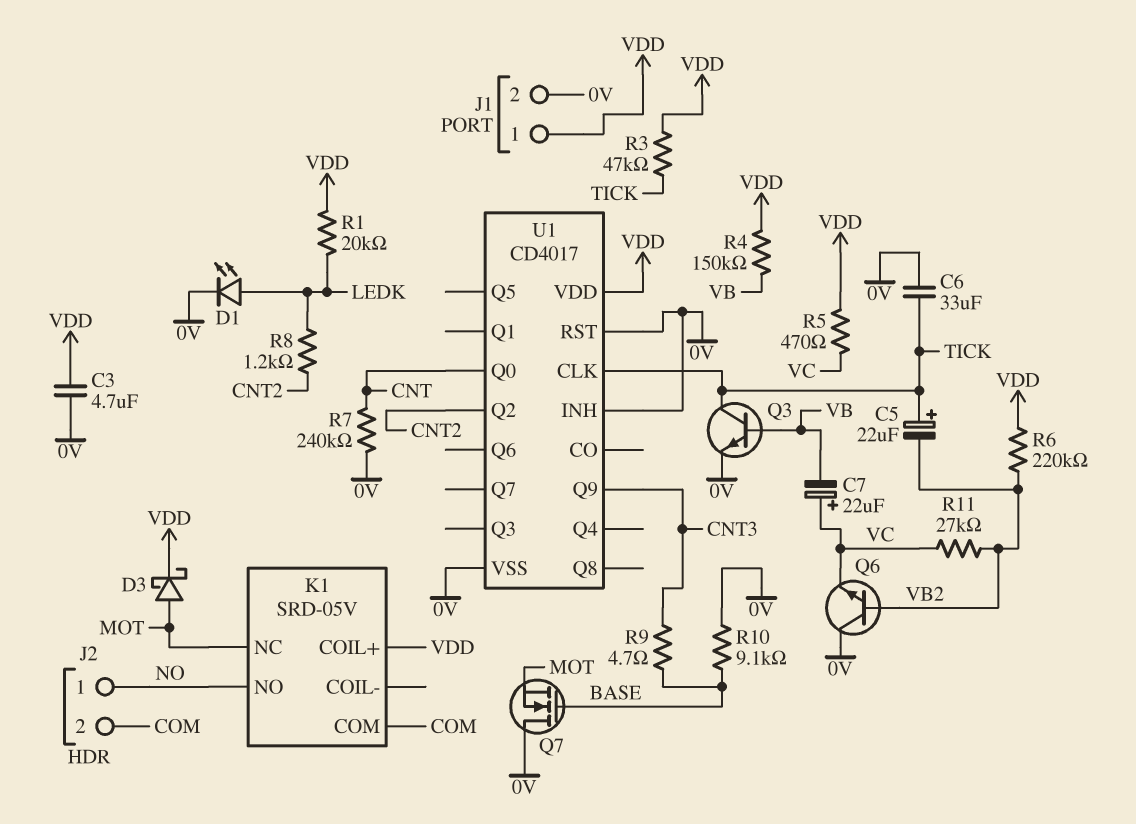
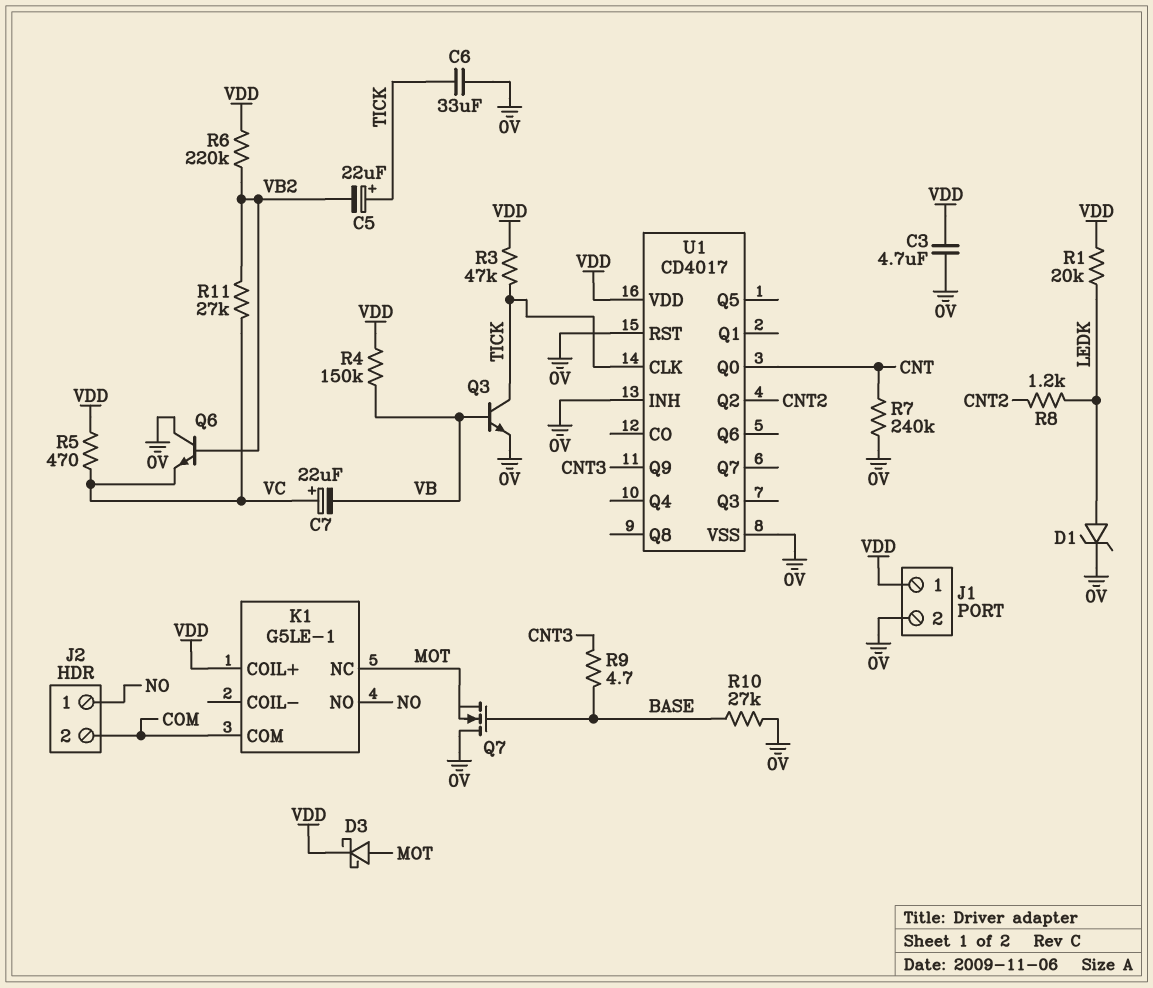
D1: LED (A LEDK, K 0V) -> zener (A LEDK, K 0V)
K1: SRD-05V -> G5LE-1
R10: 9.1k (0V, BASE) -> 27k (0V, BASE)

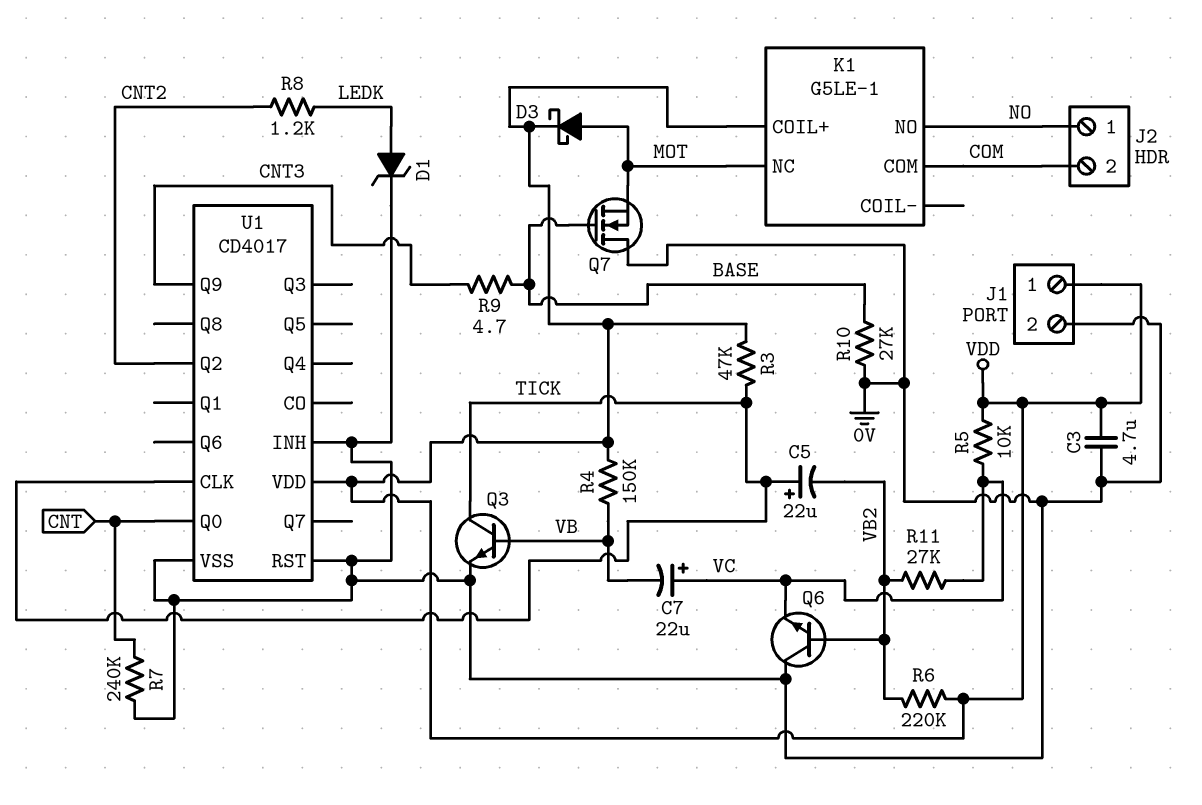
C6: 33uF (0V, TICK) -> none
R1: 20k (LEDK, VDD) -> none
R5: 470 (VC, VDD) -> 10k (VC, VDD)

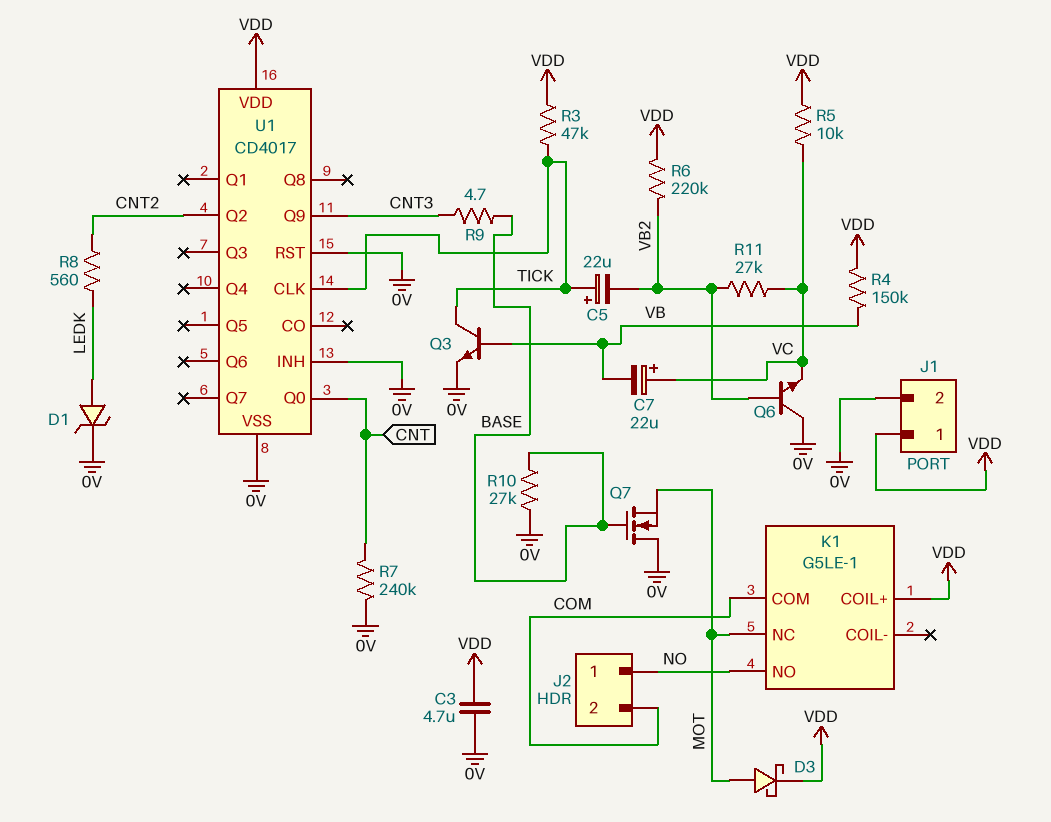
R8: 1.2k (CNT2, LEDK) -> 560 (CNT2, LEDK)

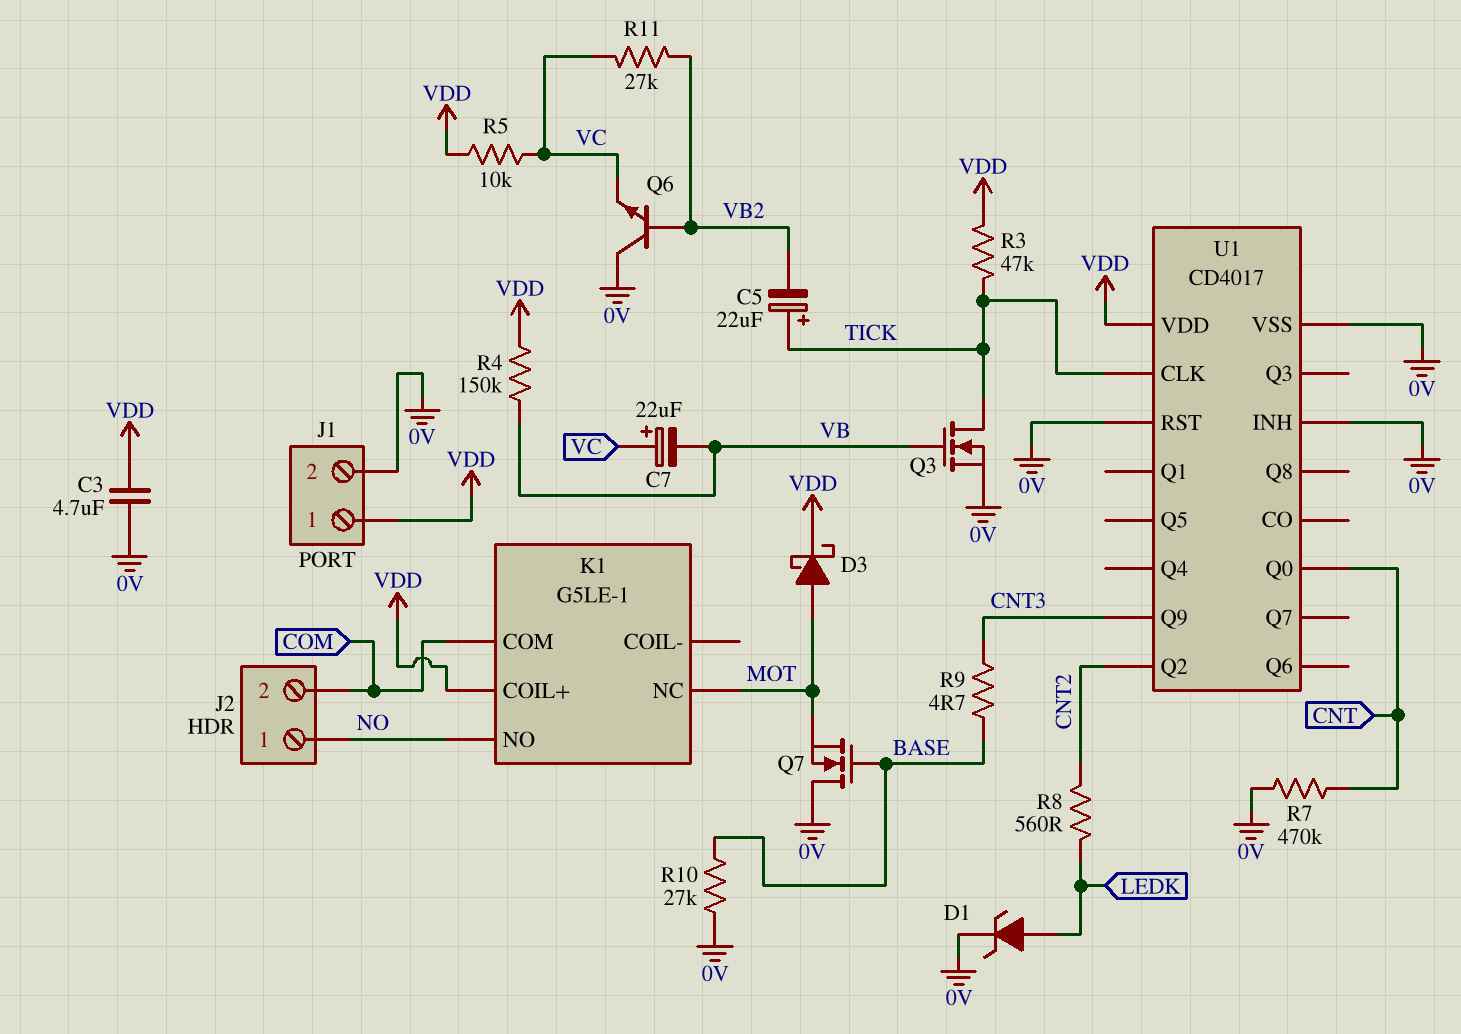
Q3: NPN (B VB, C TICK, E 0V) -> NMOS (G VB, D TICK, S 0V)
R6: 220k (VB2, VDD) -> none
R7: 240k (0V, CNT) -> 470k (0V, CNT)

